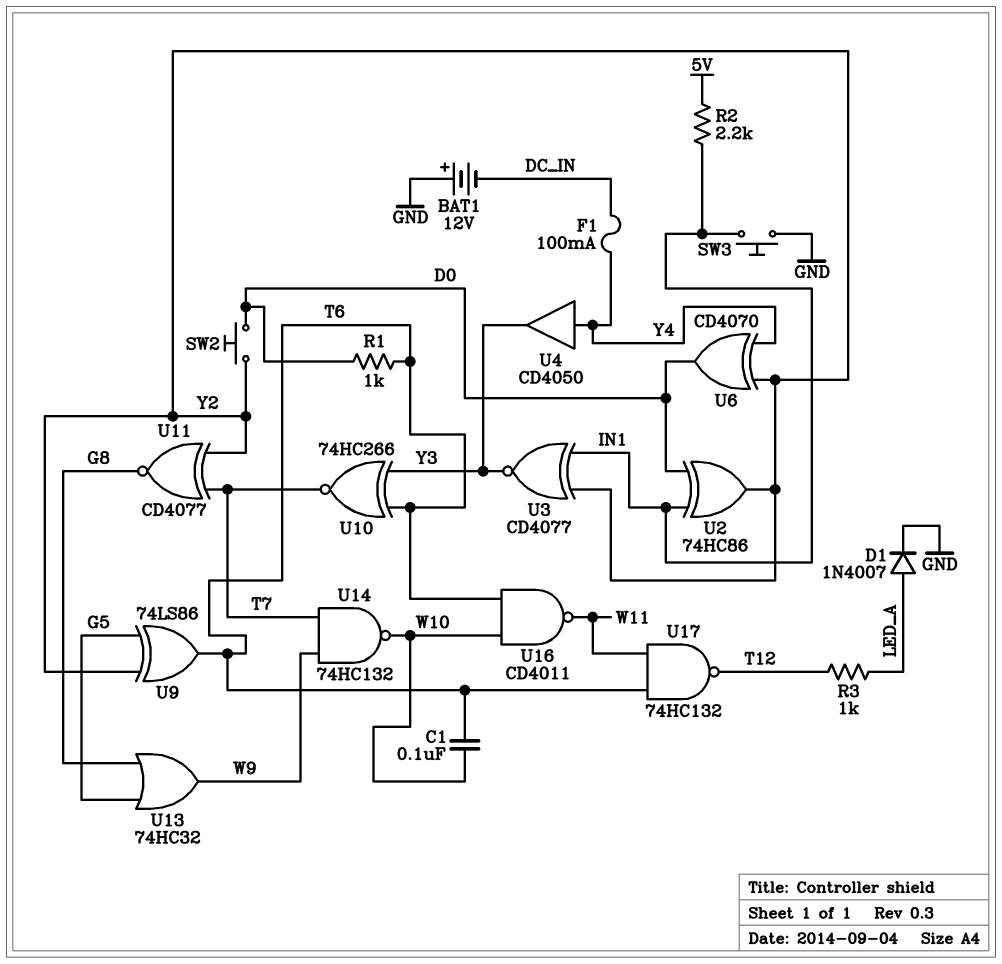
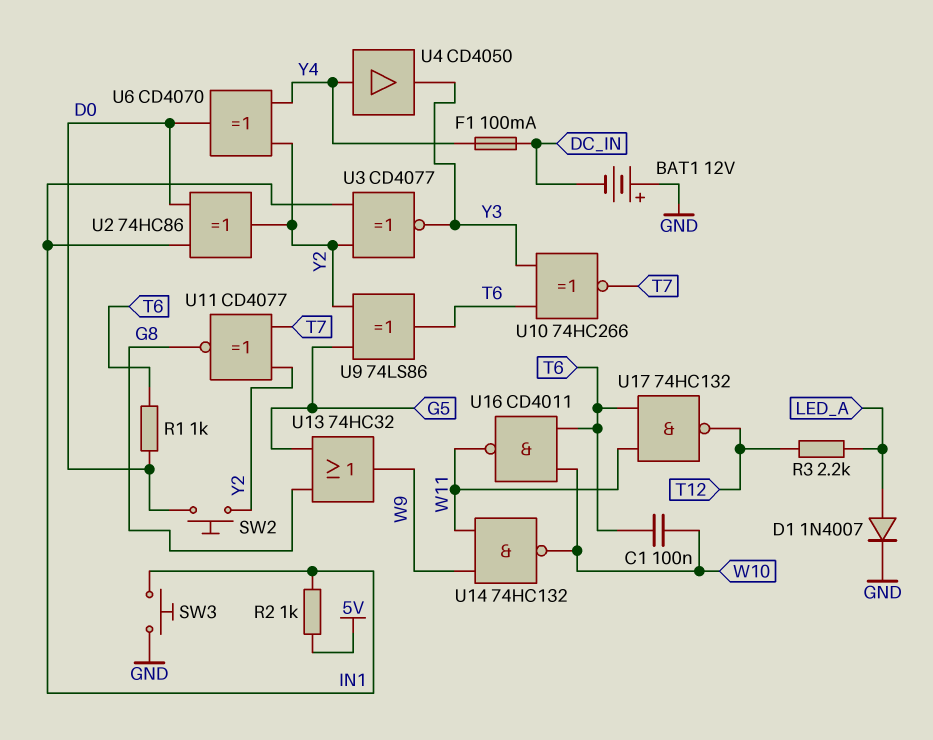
R2: 2.2k (5V, IN1) -> 1k (5V, IN1)
R3: 1k (LED_A, T12) -> 2.2k (LED_A, T12)
U14: NAND 74HC132 (in T7, in W9, out W10) -> NAND 74HC132 (in W9, in W11, out W10)

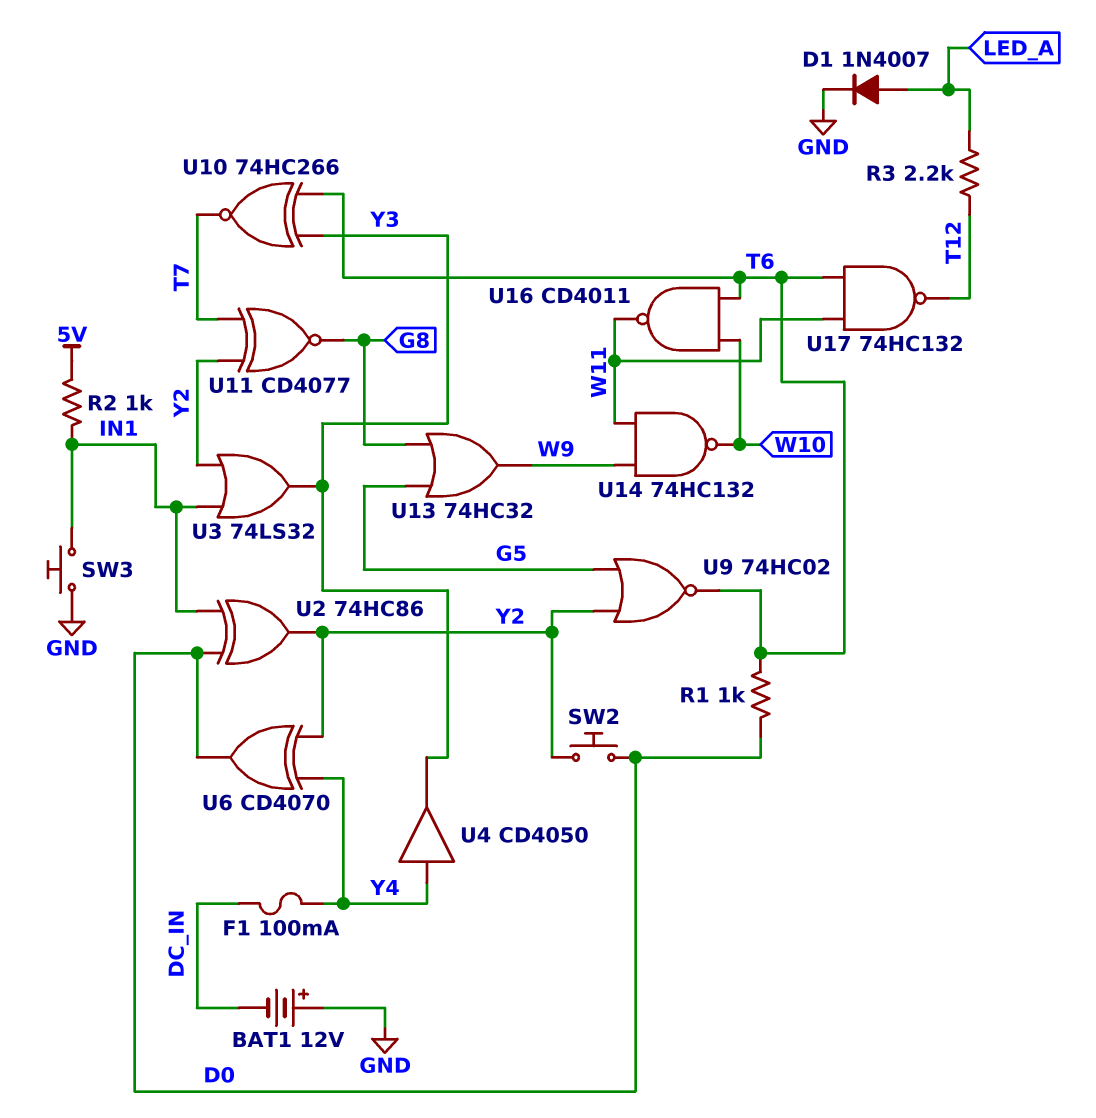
C1: 100nF (T6, W10) -> none
U3: XNOR CD4077 (in IN1, in Y2, out Y3) -> OR 74LS32 (in IN1, in Y2, out Y3)
U9: XOR 74LS86 (in G5, in Y2, out T6) -> NOR 74HC02 (in G5, in Y2, out T6)

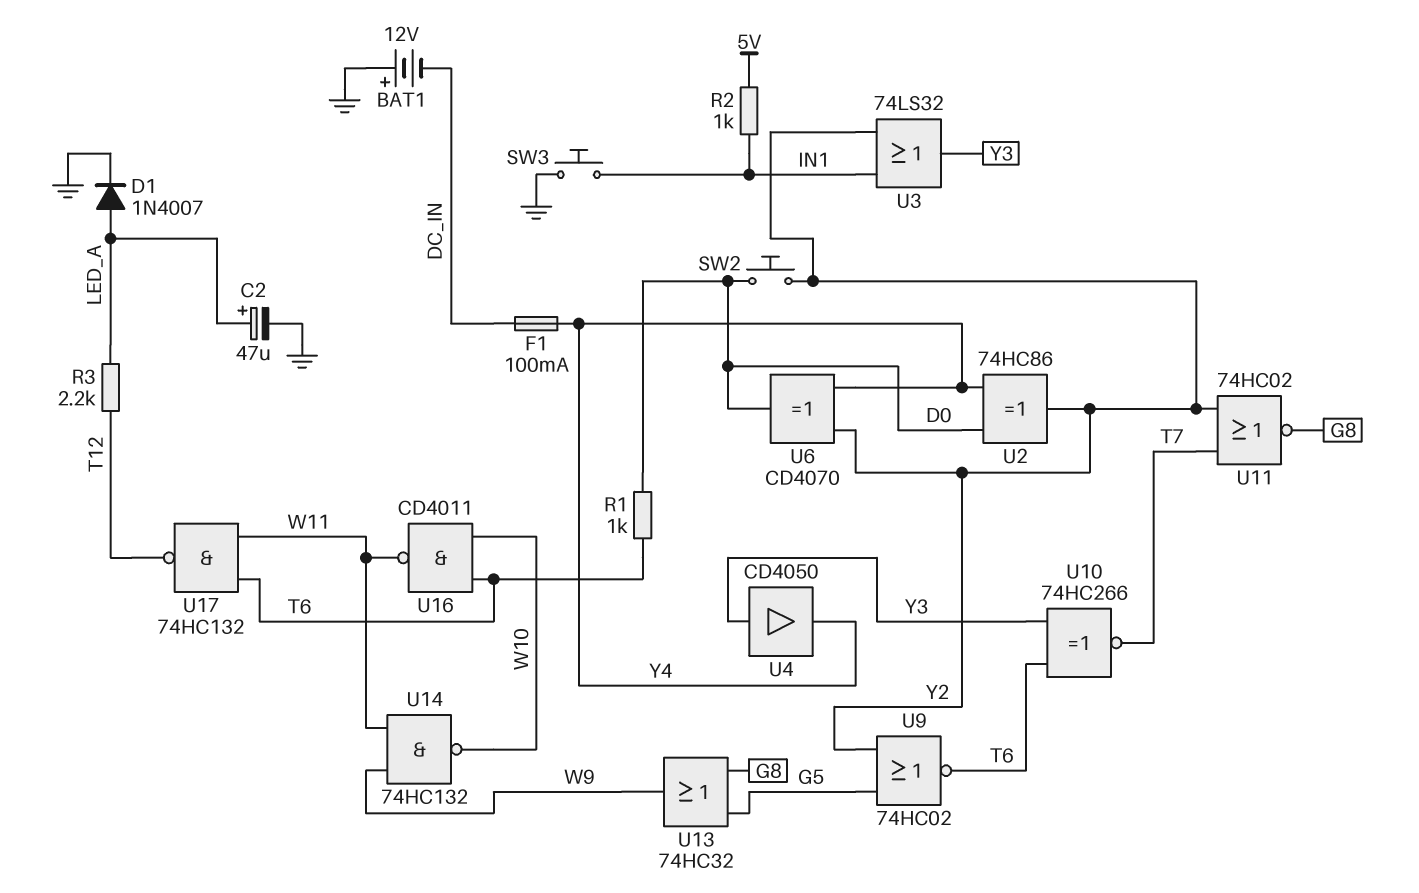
C2: none -> 47uF (plus LED_A, minus GND)
U2: XOR 74HC86 (in D0, in IN1, out Y2) -> XOR 74HC86 (in D0, in Y4, out Y2)
U4: buffer CD4050 (in Y4, out Y3) -> buffer CD4050 (in Y3, out Y4)
U11: XNOR CD4077 (in T7, in Y2, out G8) -> NOR 74HC02 (in T7, in Y2, out G8)

